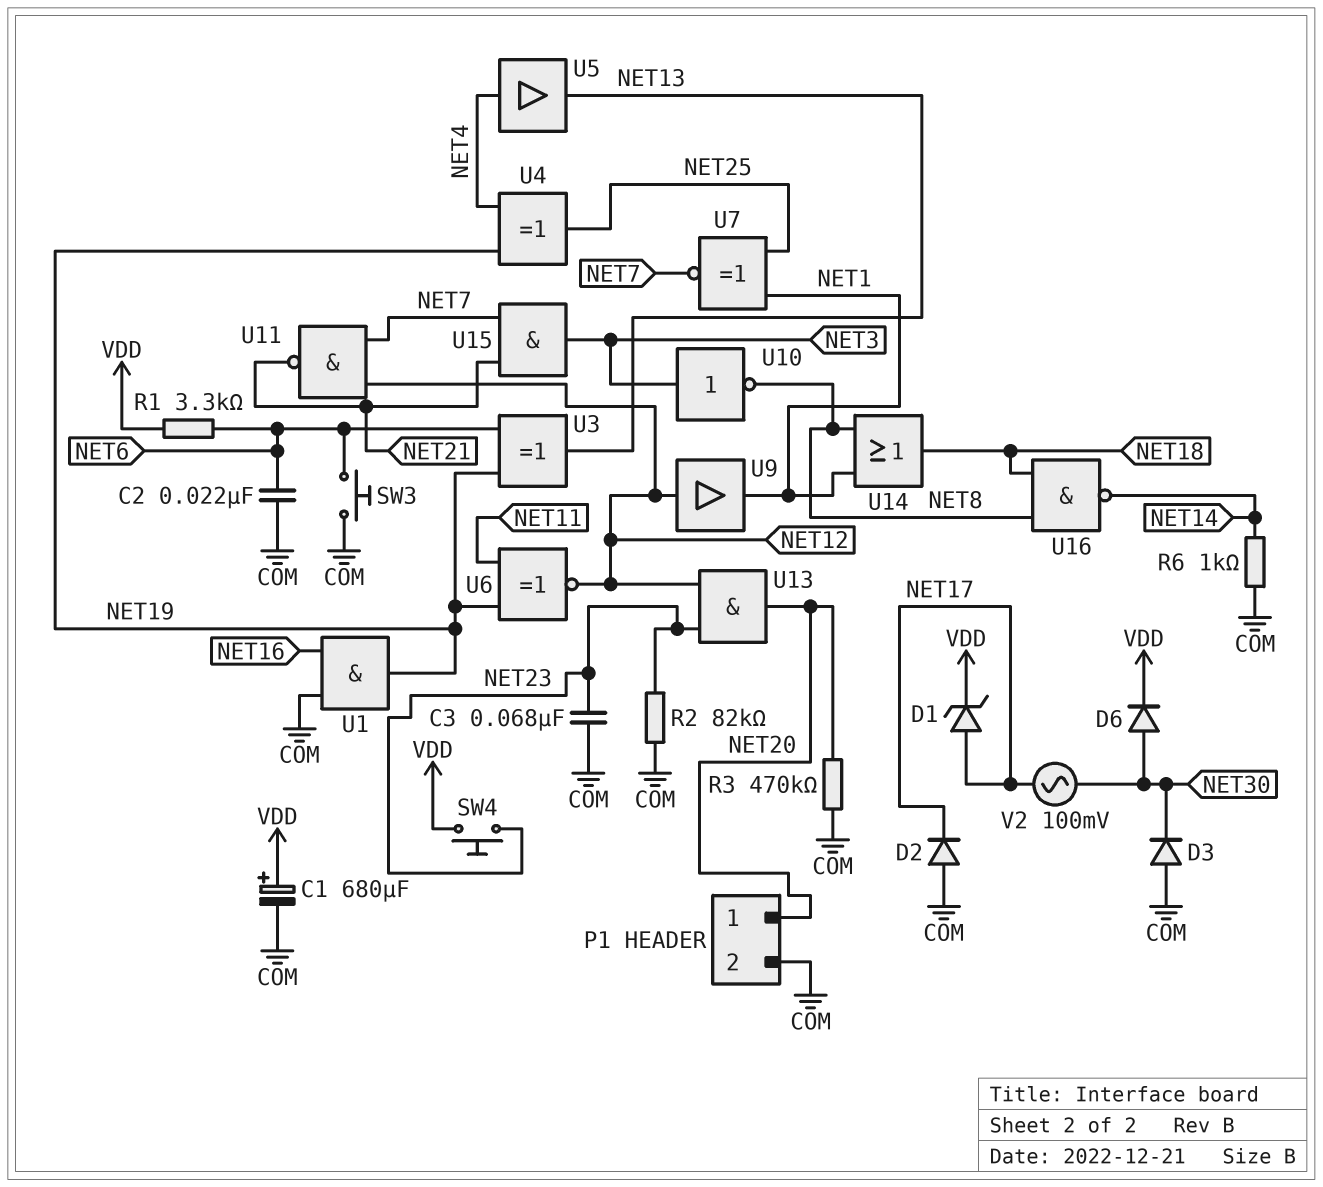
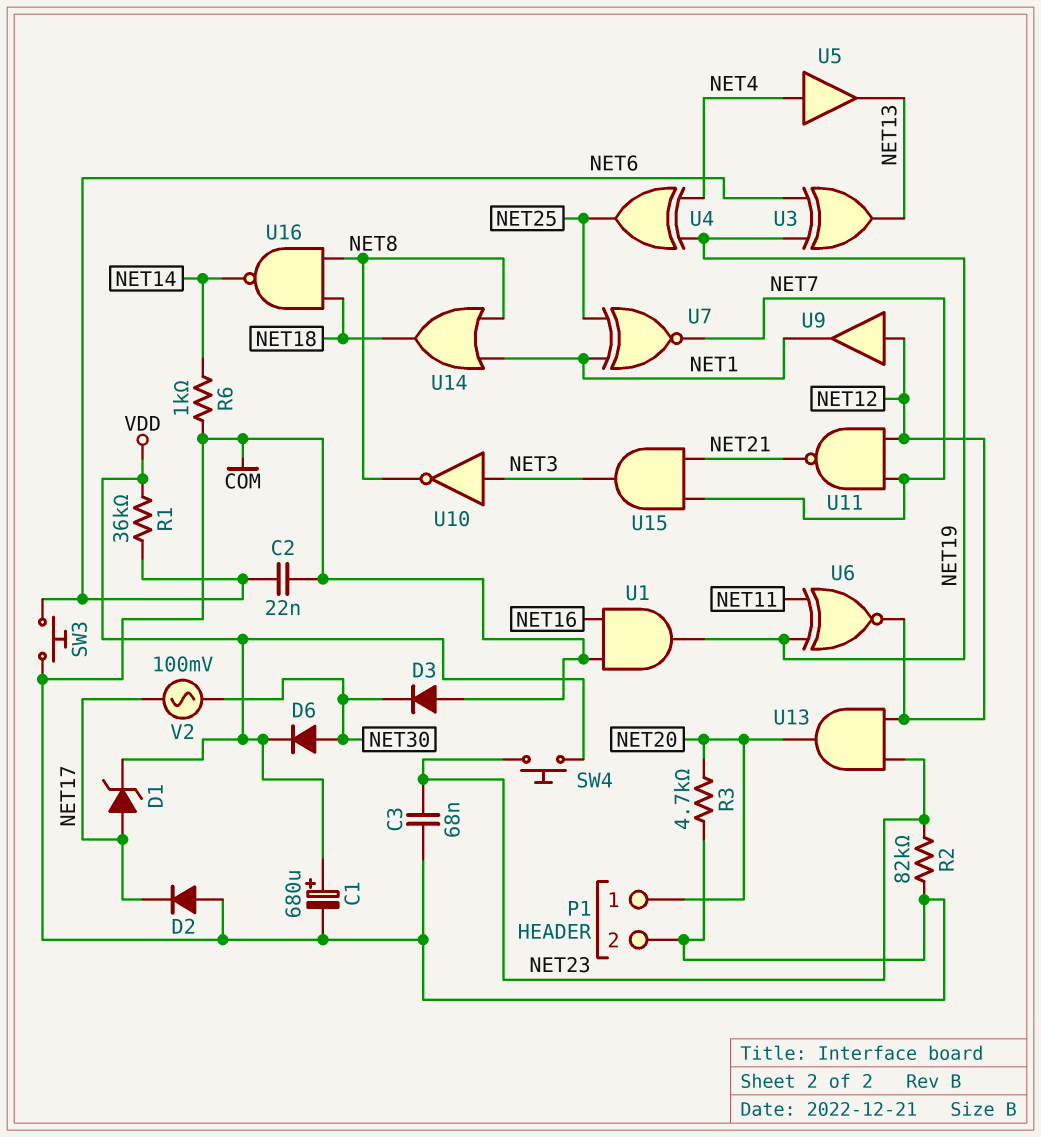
R1: 3.3k (NET6, VDD) -> 36k (NET6, VDD)
R3: 470k (COM, NET20) -> 4.7k (COM, NET20)

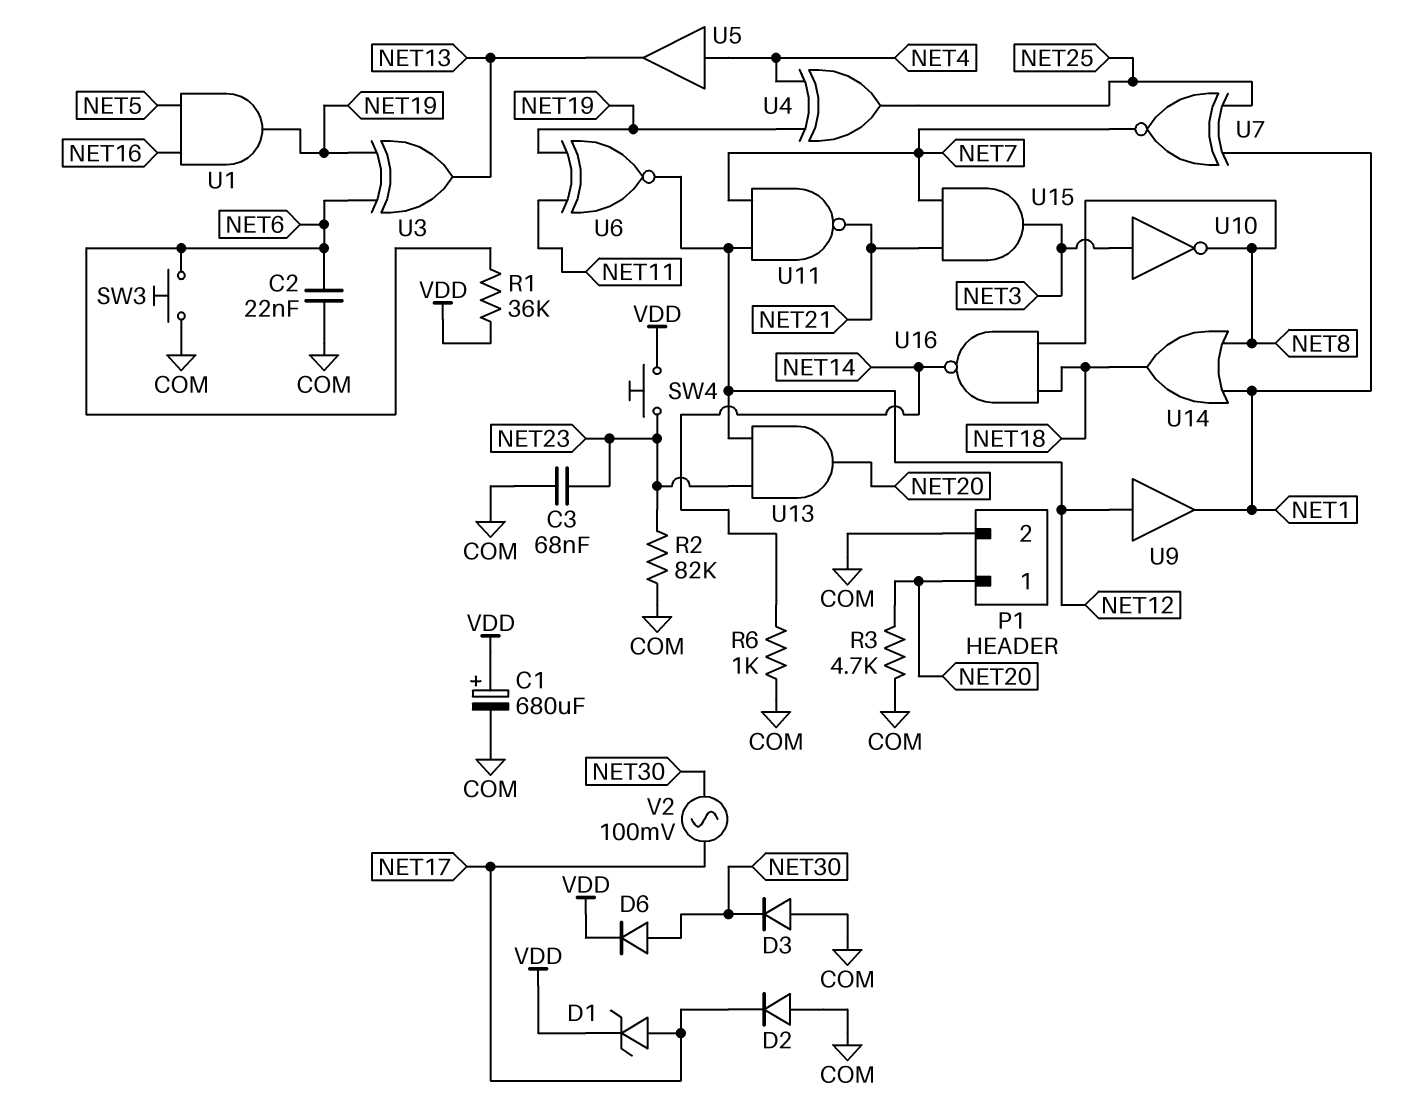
U1: AND (in COM, in NET16, out NET19) -> AND (in NET5, in NET16, out NET19)

